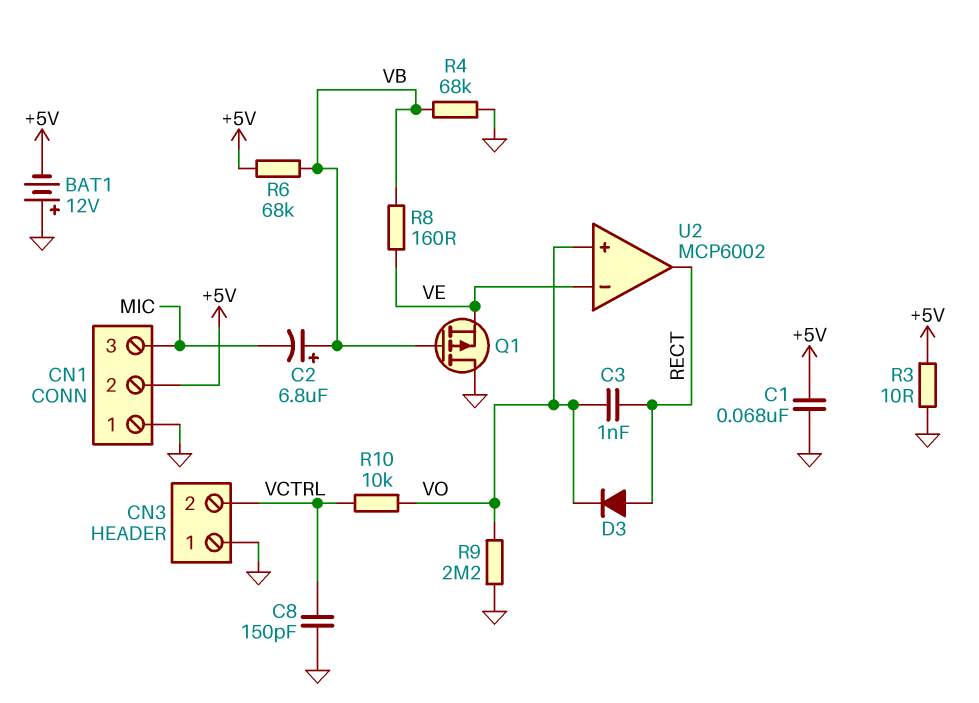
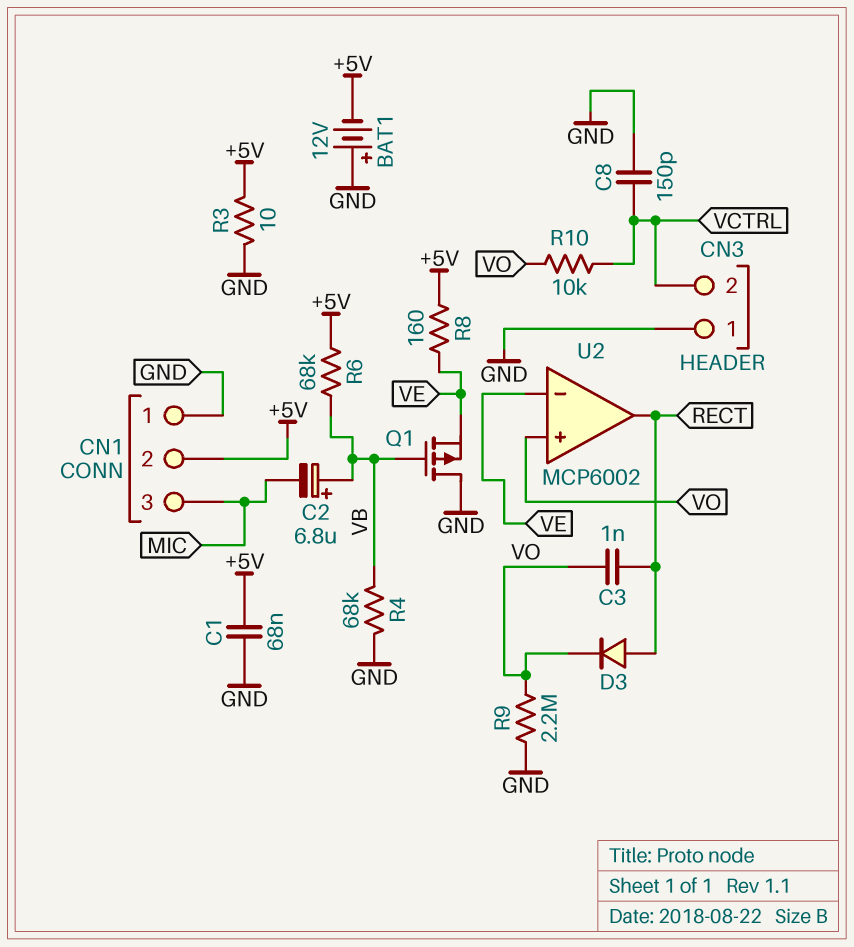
R8: 160 (VB, VE) -> 160 (+5V, VE)

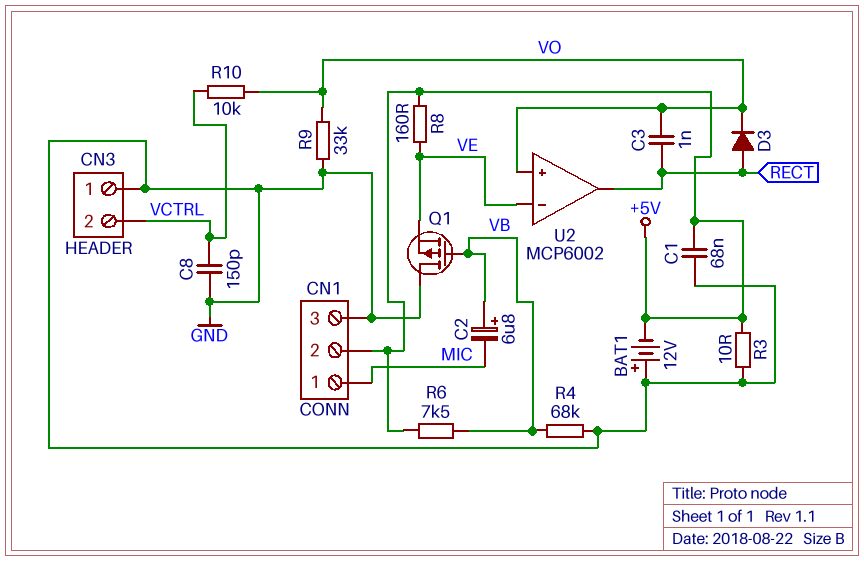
CN1 pin 1: GND -> MIC
CN1 pin 3: MIC -> GND
R6: 68k (+5V, VB) -> 7.5k (+5V, VB)
R9: 2.2M (GND, VO) -> 33k (GND, VO)

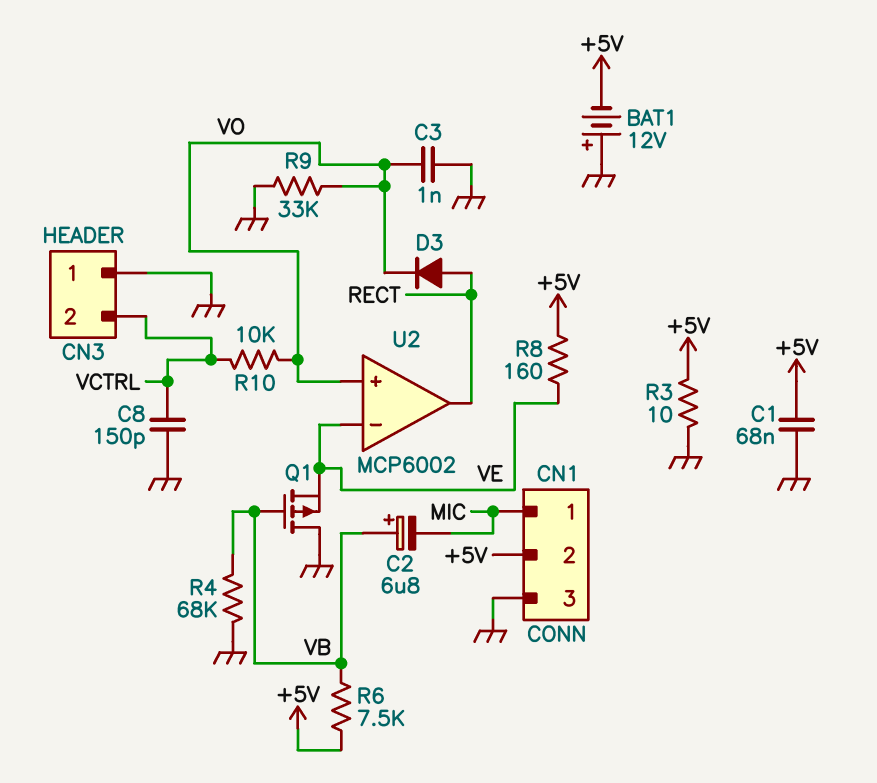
C3: 1nF (RECT, VO) -> 1nF (GND, VO)

